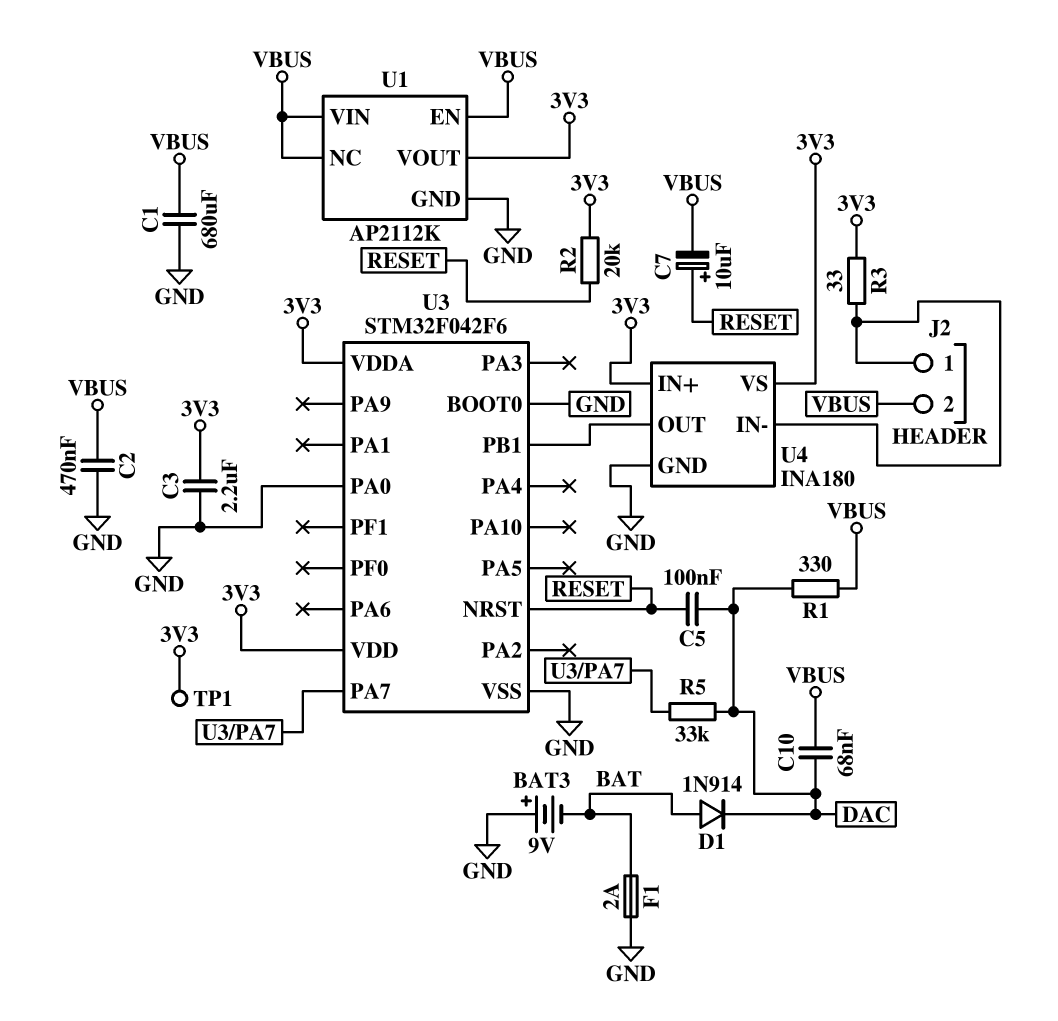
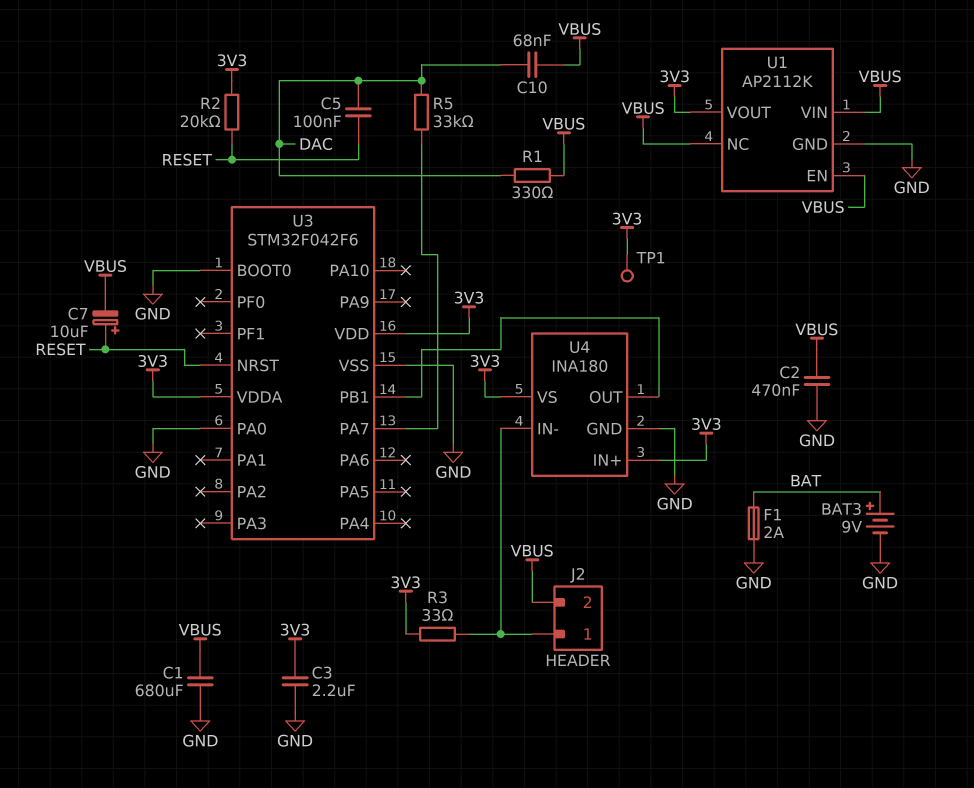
BAT3: 9V (plus GND, minus BAT) -> 9V (plus BAT, minus GND)
D1: diode 1N914 (A BAT, K DAC) -> none

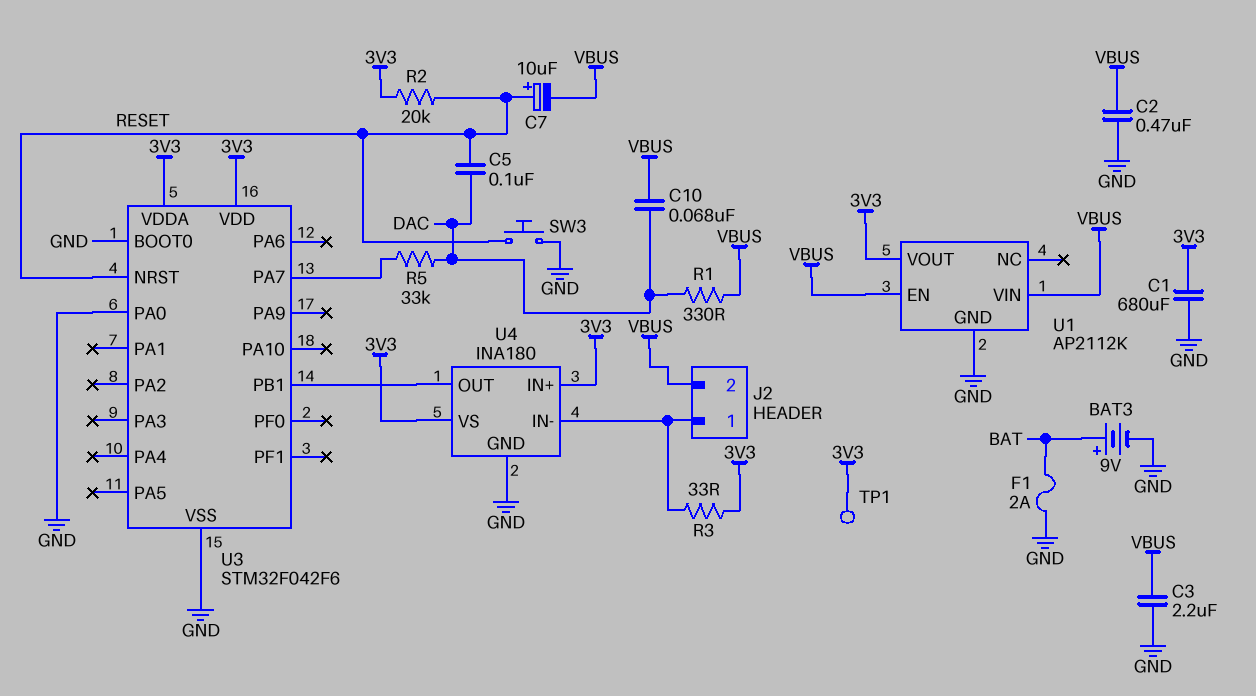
C1: 680uF (GND, VBUS) -> 680uF (3V3, GND)
C3: 2.2uF (3V3, GND) -> 2.2uF (GND, VBUS)
SW3: none -> button (GND, RESET)
U1 pin NC: VBUS -> none

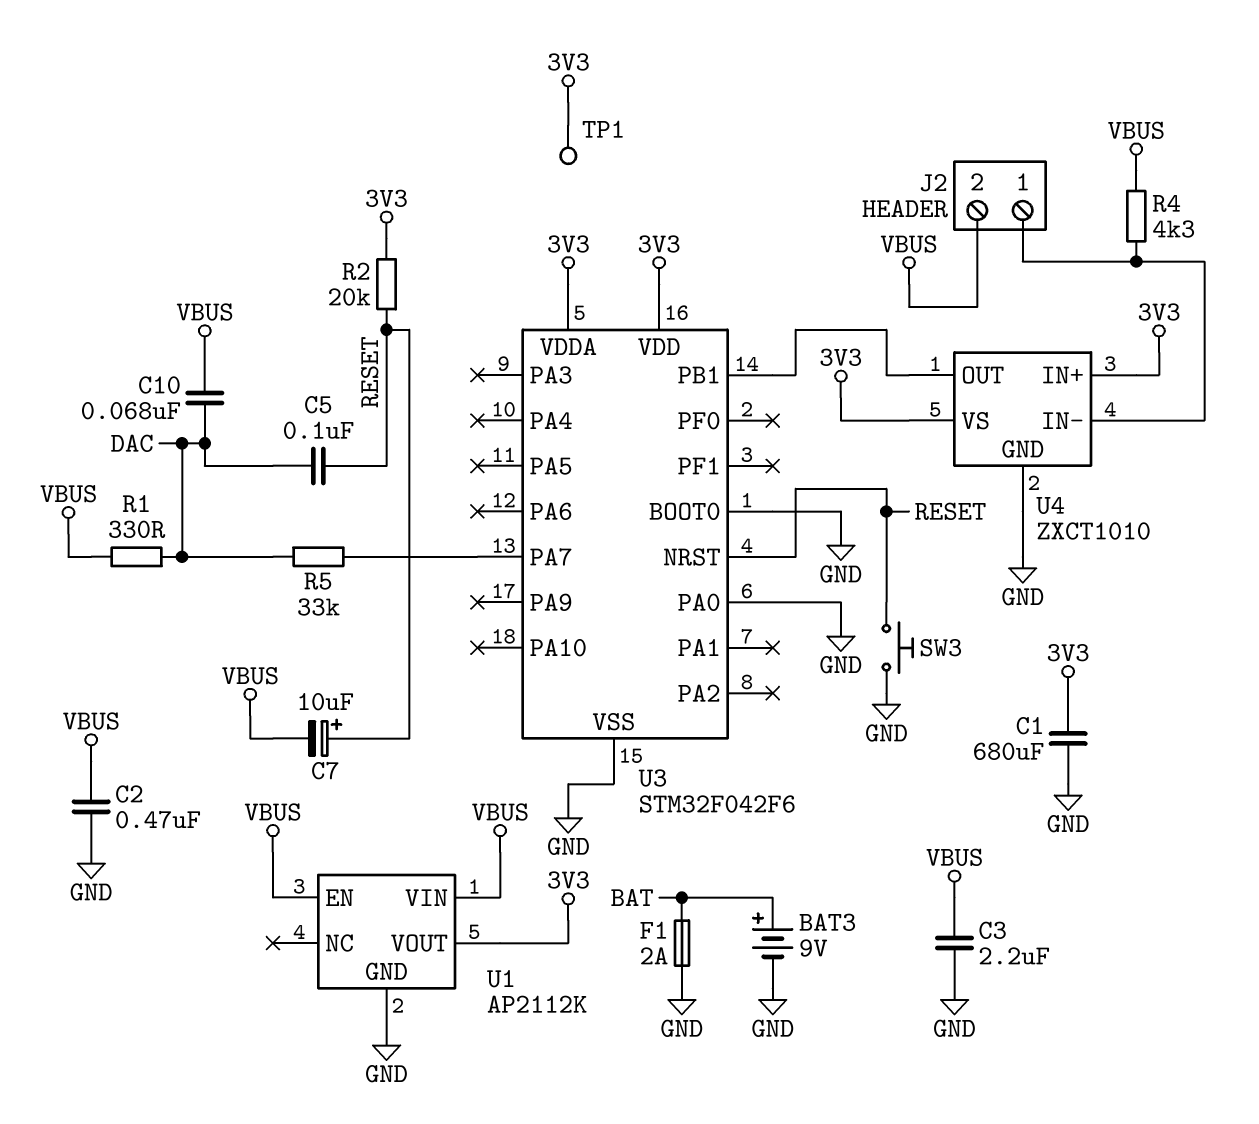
R3: 33 (3V3, J2/1) -> none
R4: none -> 4.3k (J2/1, VBUS)
U4: INA180 -> ZXCT1010

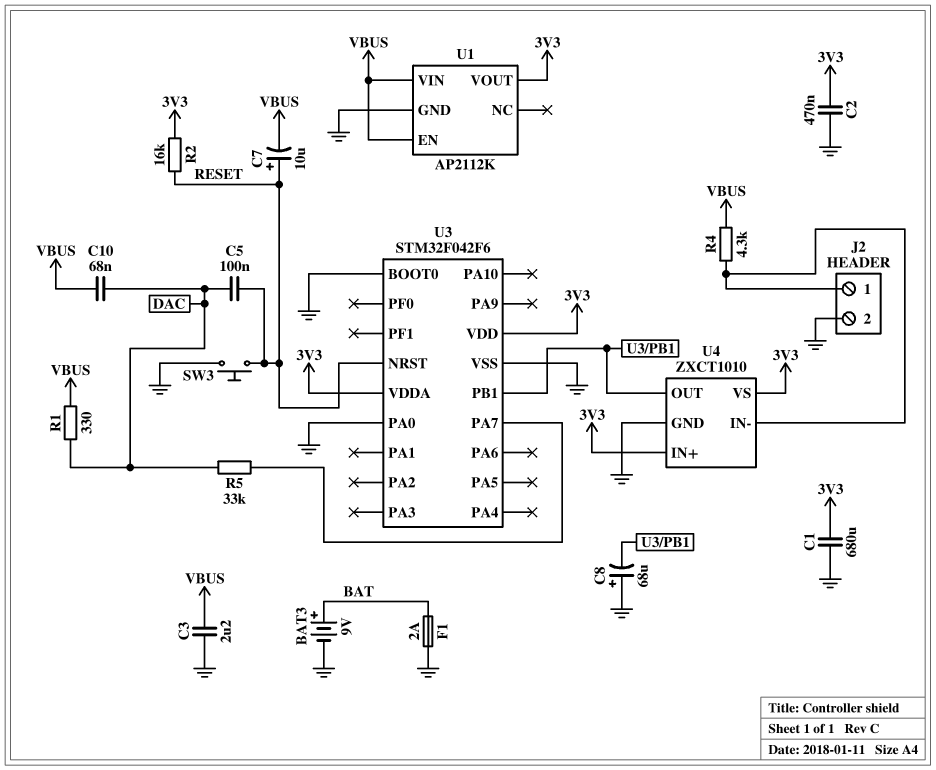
C2: 470nF (GND, VBUS) -> 470nF (3V3, GND)
C8: none -> 68uF (plus GND, minus U3/PB1)
J2 pin 2: VBUS -> GND
R2: 20k (3V3, RESET) -> 16k (3V3, RESET)
TP1: test point (3V3) -> none

